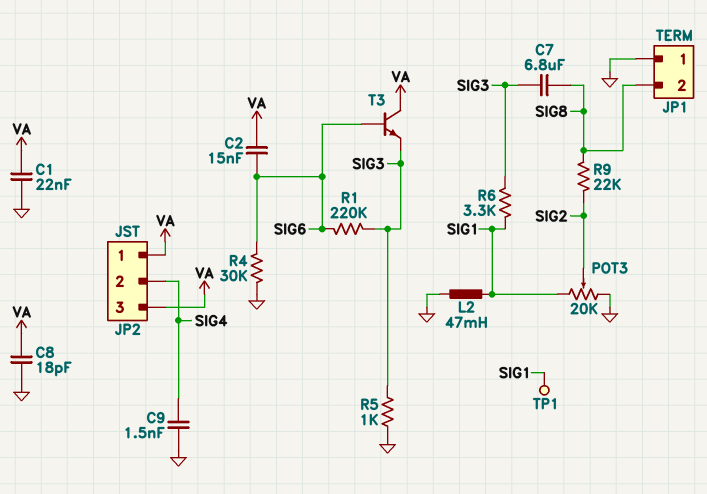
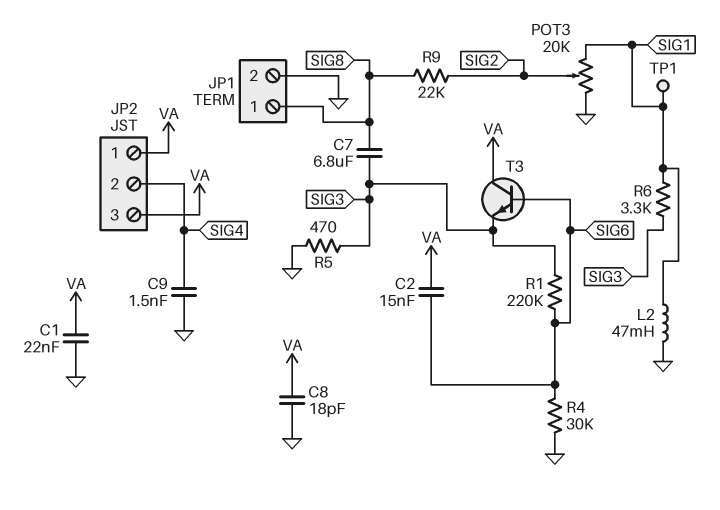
JP1 pin 1: GND -> SIG8
JP1 pin 2: SIG8 -> GND
R5: 1k (GND, SIG3) -> 470 (GND, SIG3)

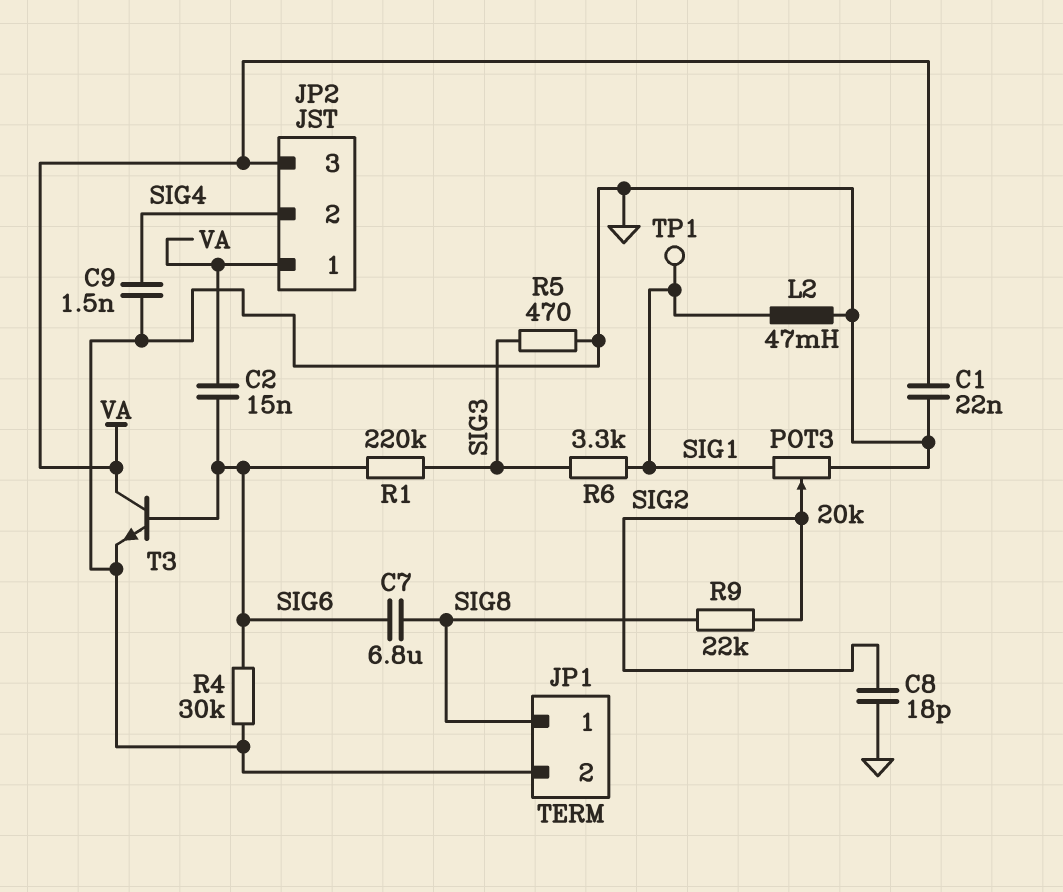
C7: 6.8uF (SIG3, SIG8) -> 6.8uF (SIG6, SIG8)
C8: 18pF (GND, VA) -> 18pF (GND, SIG2)
T3: NPN (B SIG6, C VA, E SIG3) -> NPN (B SIG6, C VA, E GND)

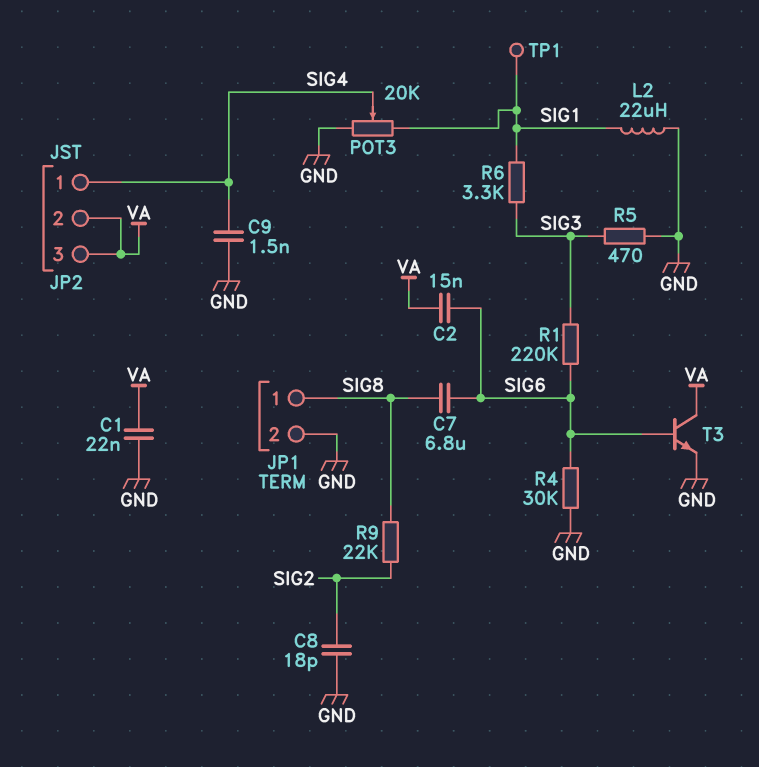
JP2 pin 1: VA -> SIG4
JP2 pin 2: SIG4 -> VA
L2: 47mH (GND, SIG1) -> 22uH (GND, SIG1)
POT3: 20k (GND, SIG1, wiper SIG2) -> 20k (GND, SIG1, wiper SIG4)

